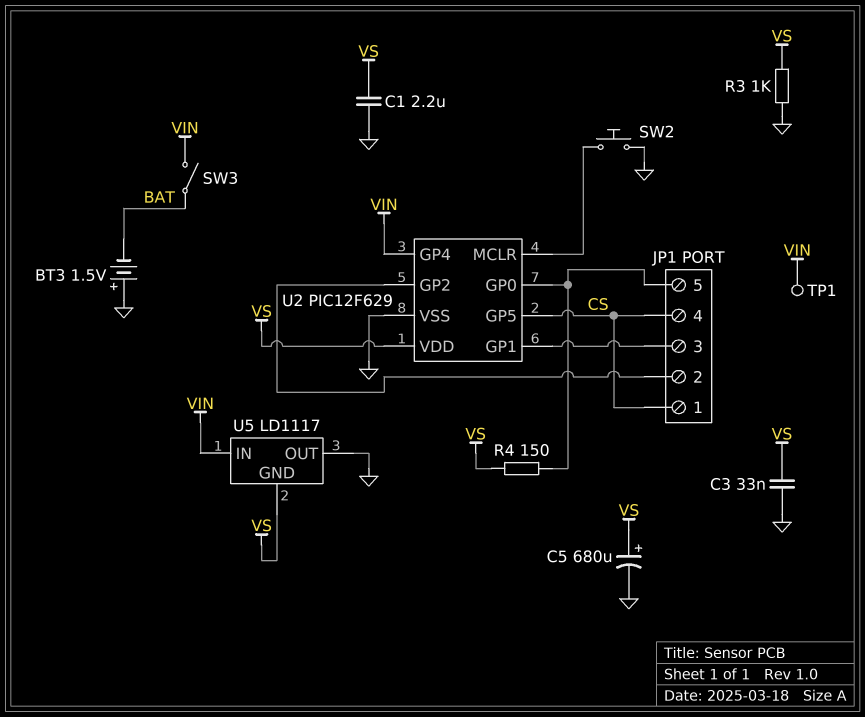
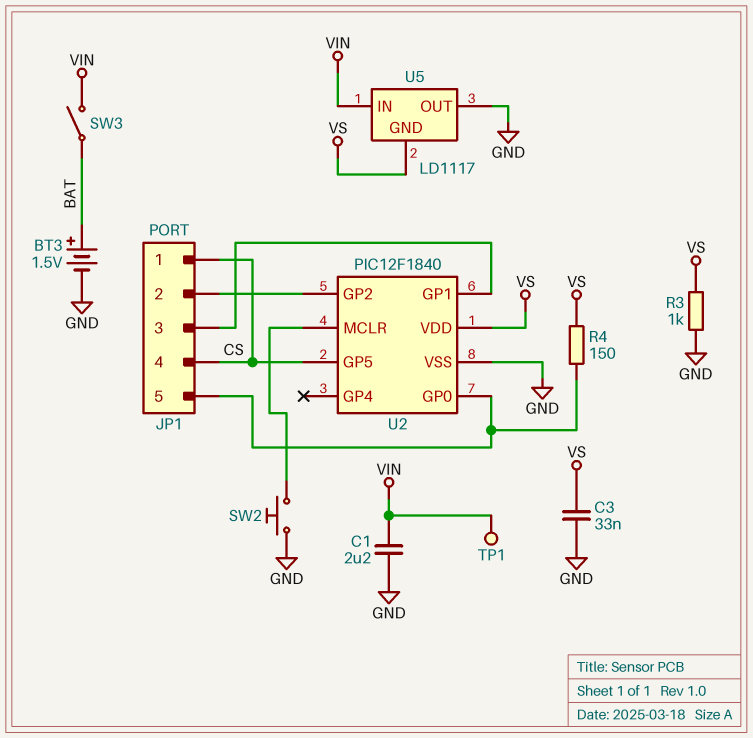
BT3: 1.5V (plus GND, minus BAT) -> 1.5V (plus BAT, minus GND)
C1: 2.2uF (GND, VS) -> 2.2uF (GND, VIN)
C5: 680uF (plus VS, minus GND) -> none
U2: PIC12F629 -> PIC12F1840
U2 pin GP4: VIN -> none

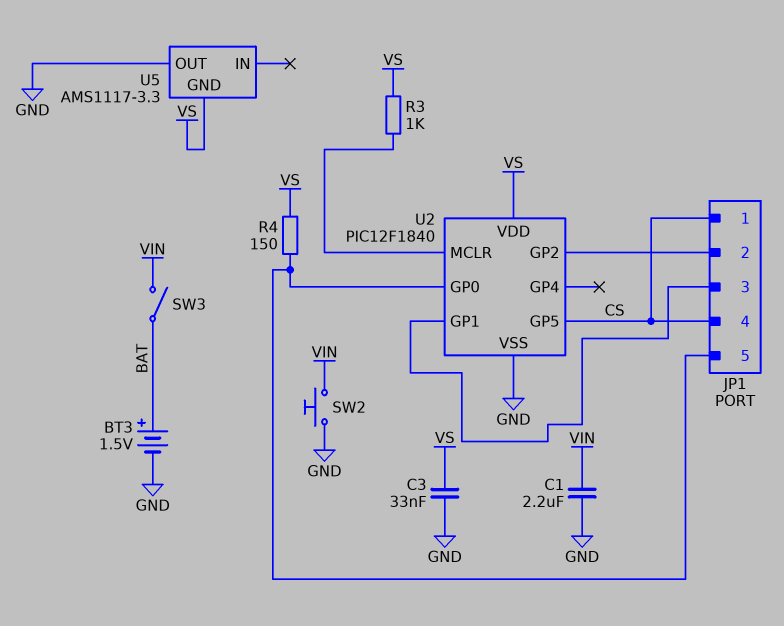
R3: 1k (GND, VS) -> 1k (U2/MCLR, VS)
SW2: button (GND, U2/MCLR) -> button (GND, VIN)
TP1: test point (VIN) -> none
U5: LD1117 -> AMS1117-3.3
U5 pin IN: VIN -> none

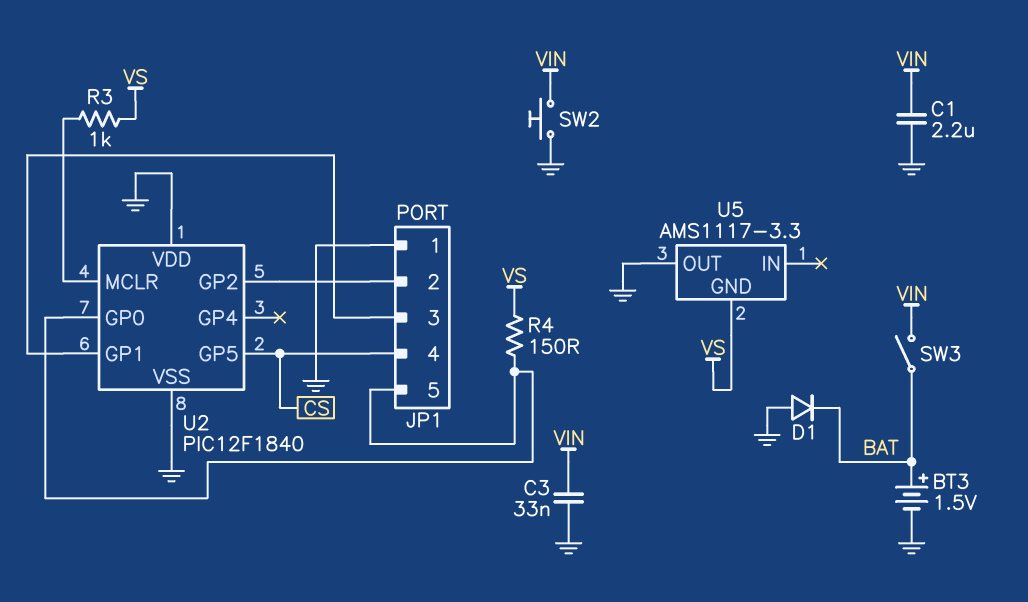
C3: 33nF (GND, VS) -> 33nF (GND, VIN)
D1: none -> diode (A GND, K BAT)
JP1 pin 1: CS -> GND
U2 pin VDD: VS -> GND

